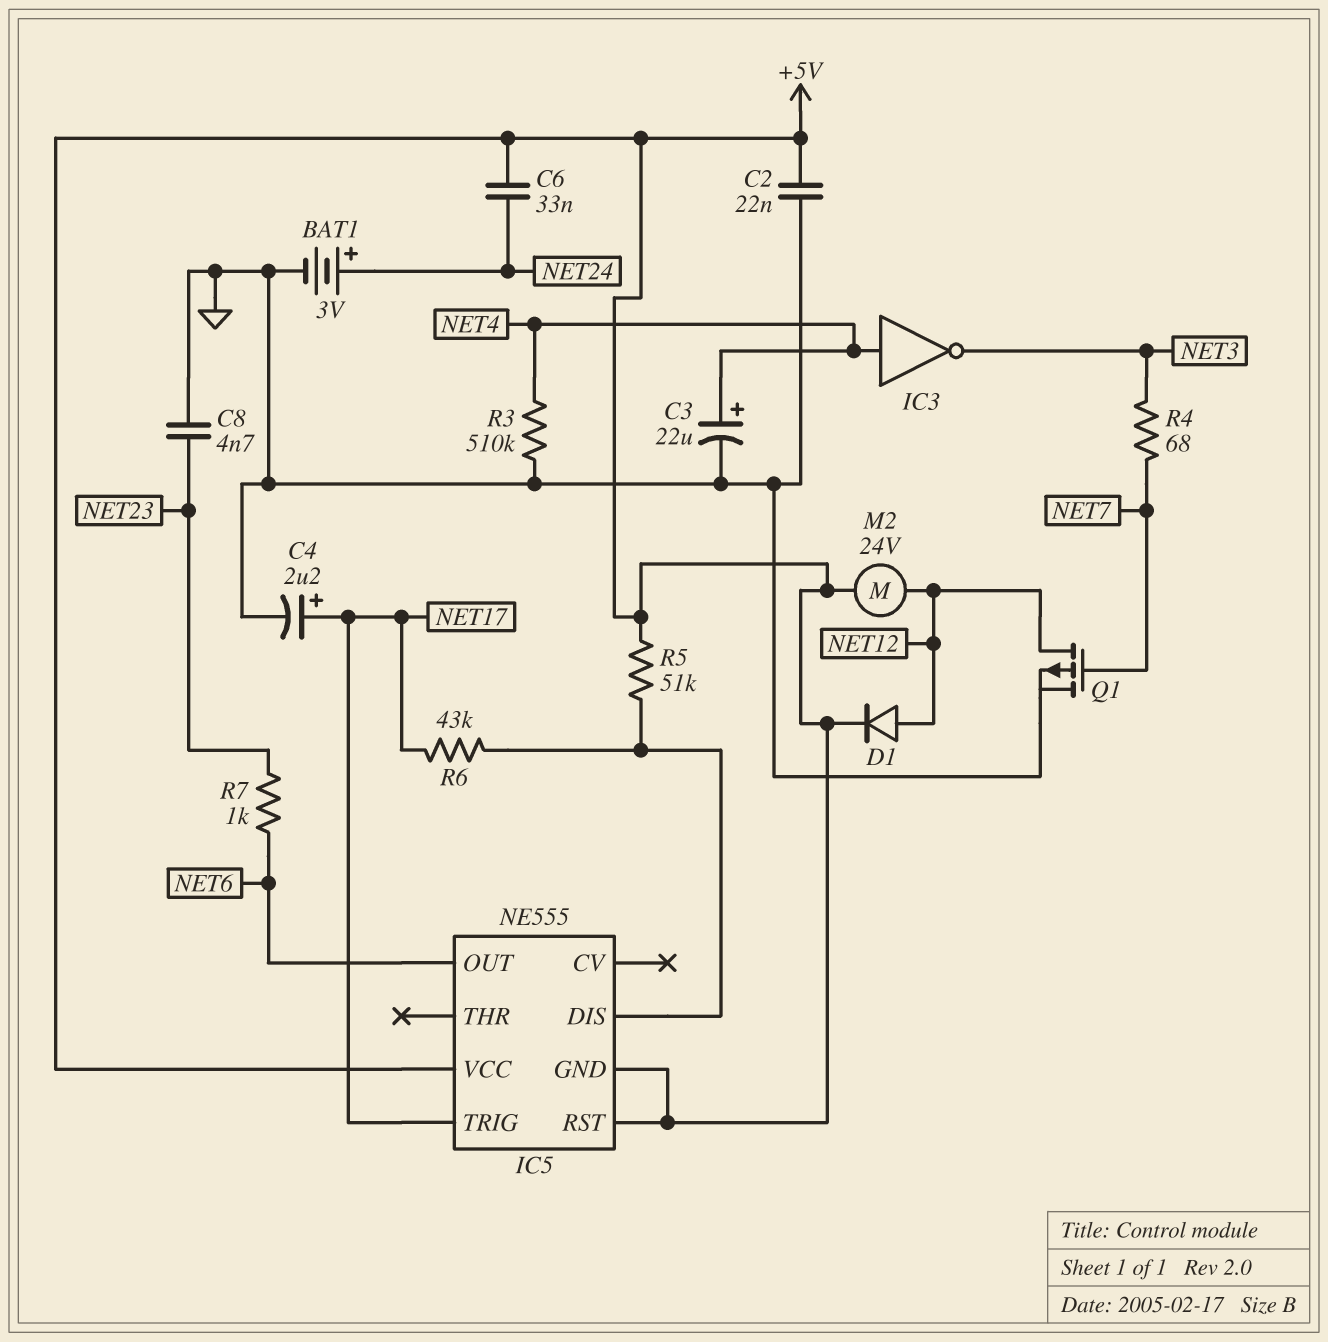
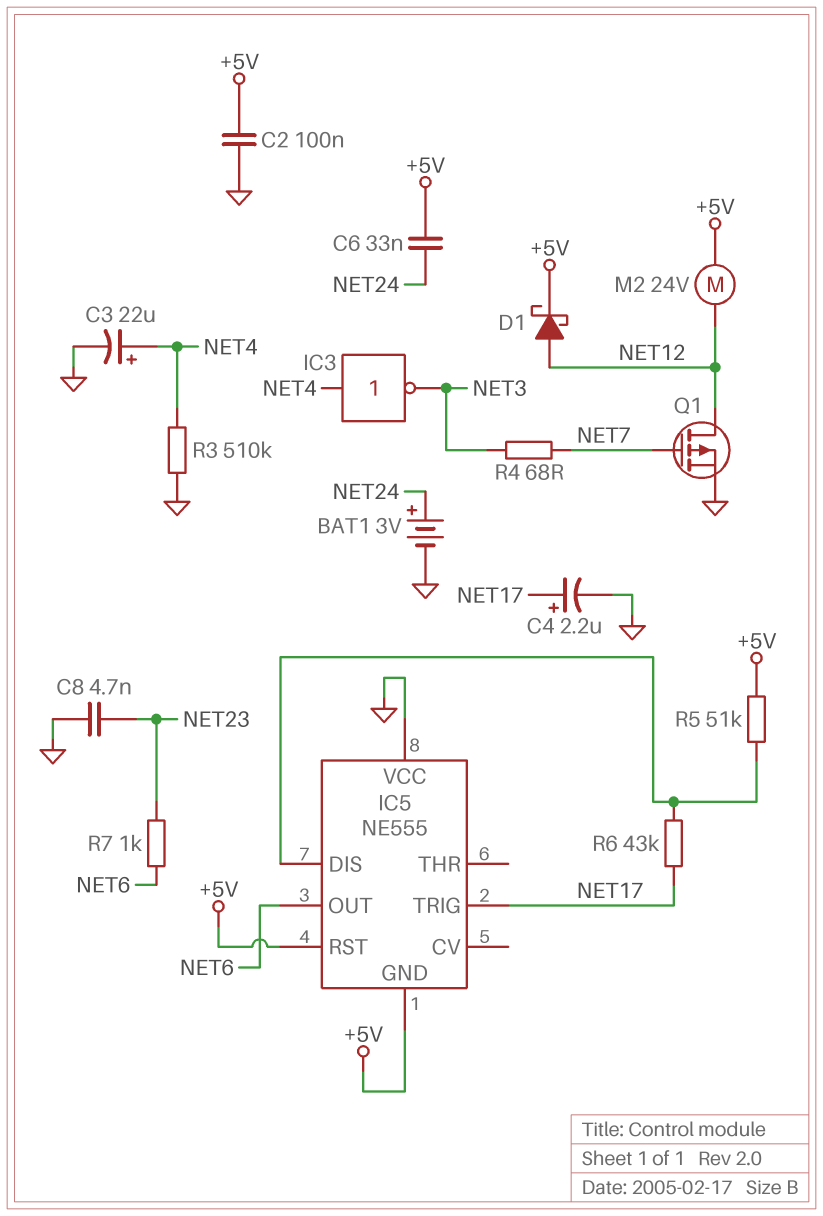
C2: 22nF (+5V, GND) -> 100nF (+5V, GND)
D1: diode (A NET12, K +5V) -> schottky (A NET12, K +5V)
IC5 pin VCC: +5V -> GND

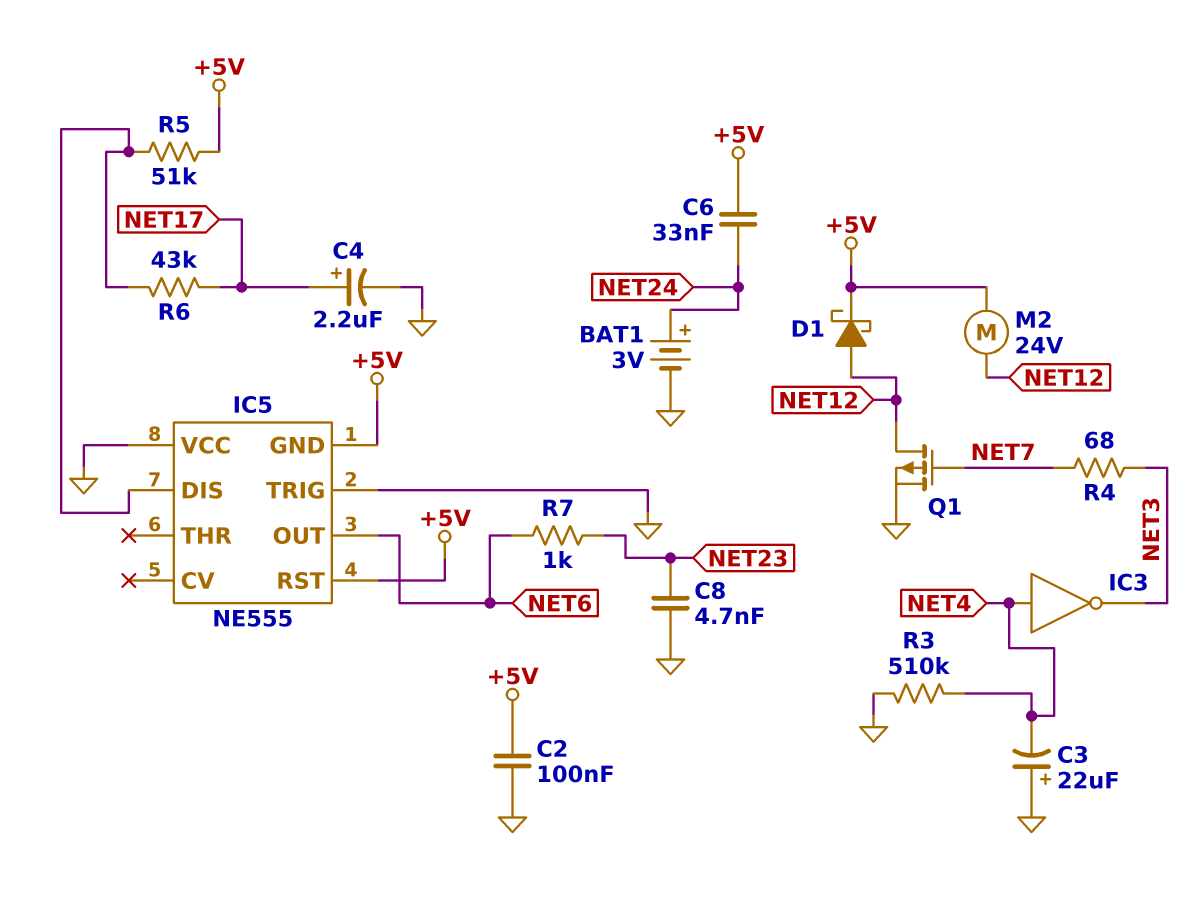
C3: 22uF (plus NET4, minus GND) -> 22uF (plus GND, minus NET4)
IC5 pin TRIG: NET17 -> GND

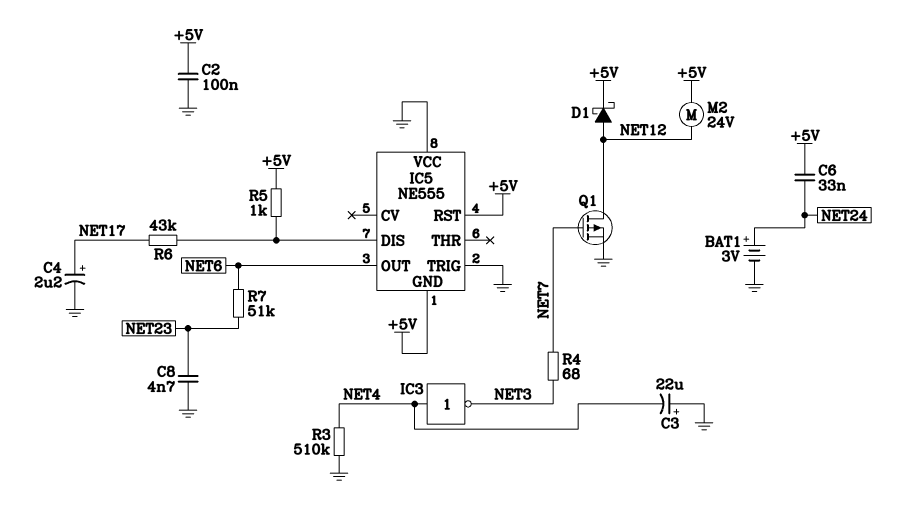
R5: 51k (+5V, IC5/DIS) -> 1k (+5V, IC5/DIS)
R7: 1k (NET6, NET23) -> 51k (NET6, NET23)

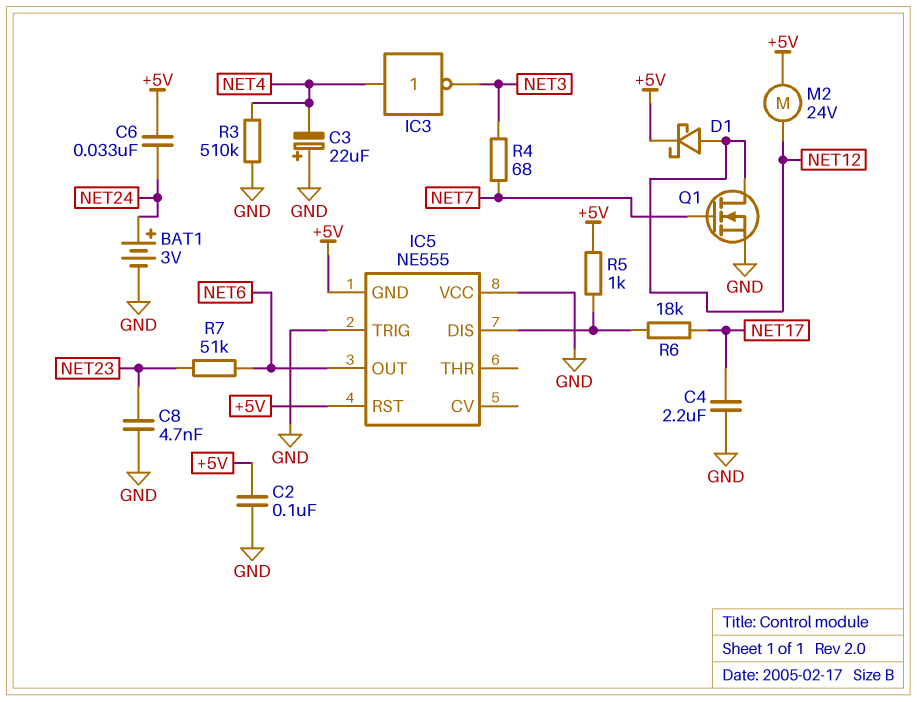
C4: 2.2uF (plus NET17, minus GND) -> 2.2uF (GND, NET17)
Q1: PMOS (G NET7, D NET12, S GND) -> NMOS (G NET7, D NET12, S GND)
R6: 43k (IC5/DIS, NET17) -> 18k (IC5/DIS, NET17)

